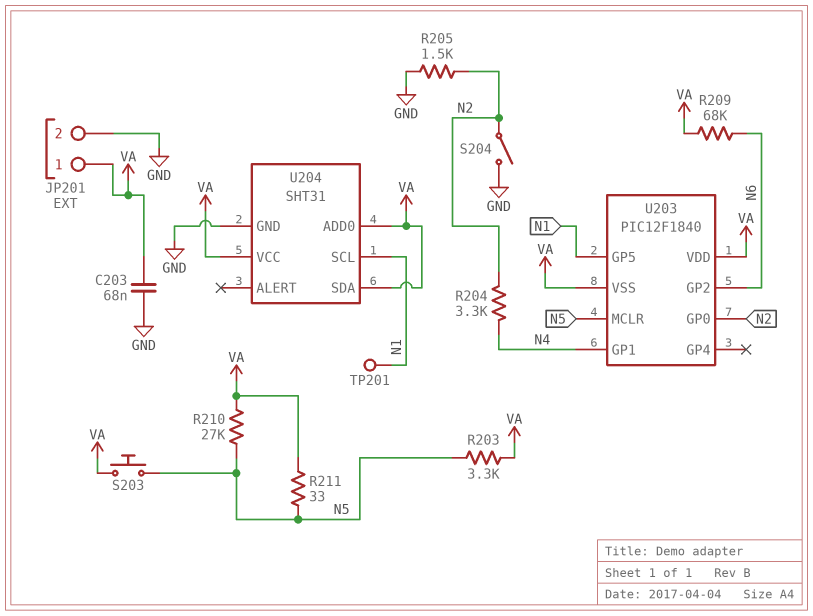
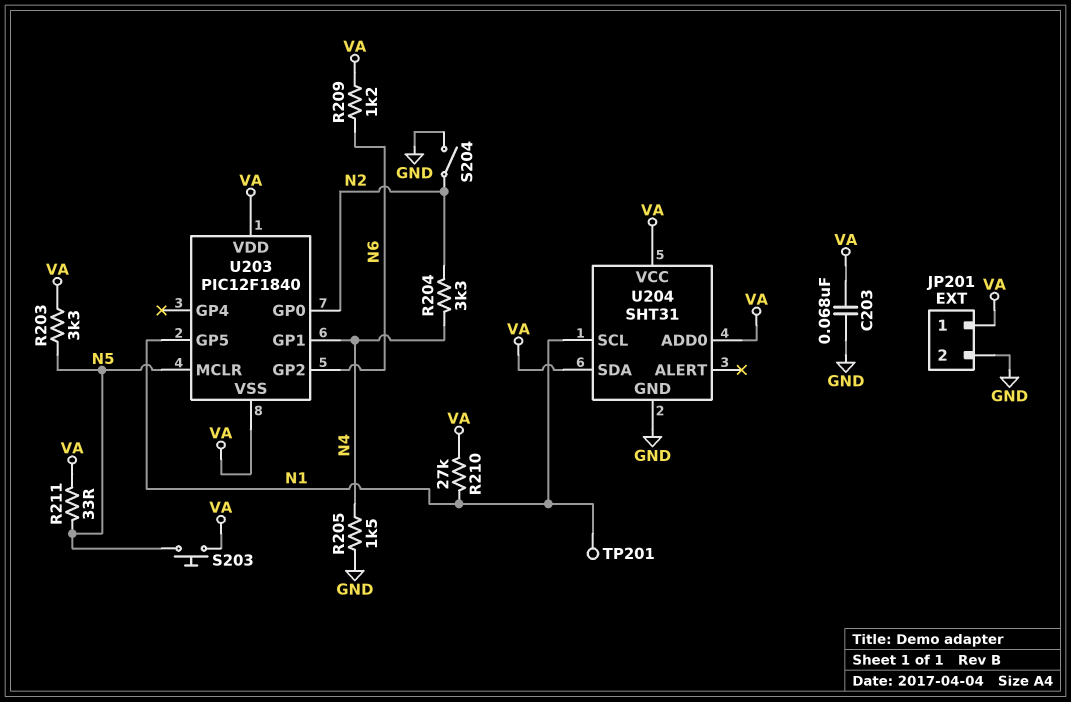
R205: 1.5k (GND, N2) -> 1.5k (GND, N4)
R209: 68k (N6, VA) -> 1.2k (N6, VA)
R210: 27k (N5, VA) -> 27k (N1, VA)

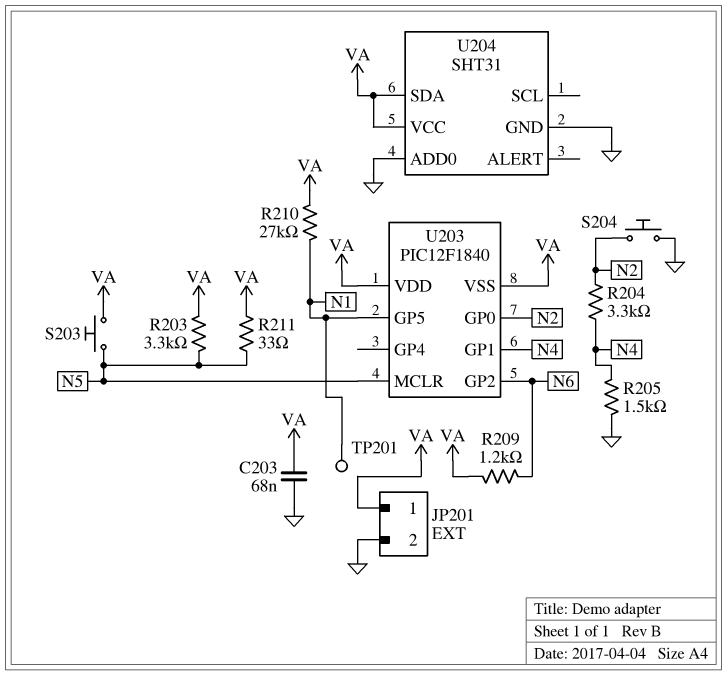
S204: switch (GND, N2) -> button (GND, N2)
U204 pin ADD0: VA -> GND
U204 pin SCL: N1 -> none

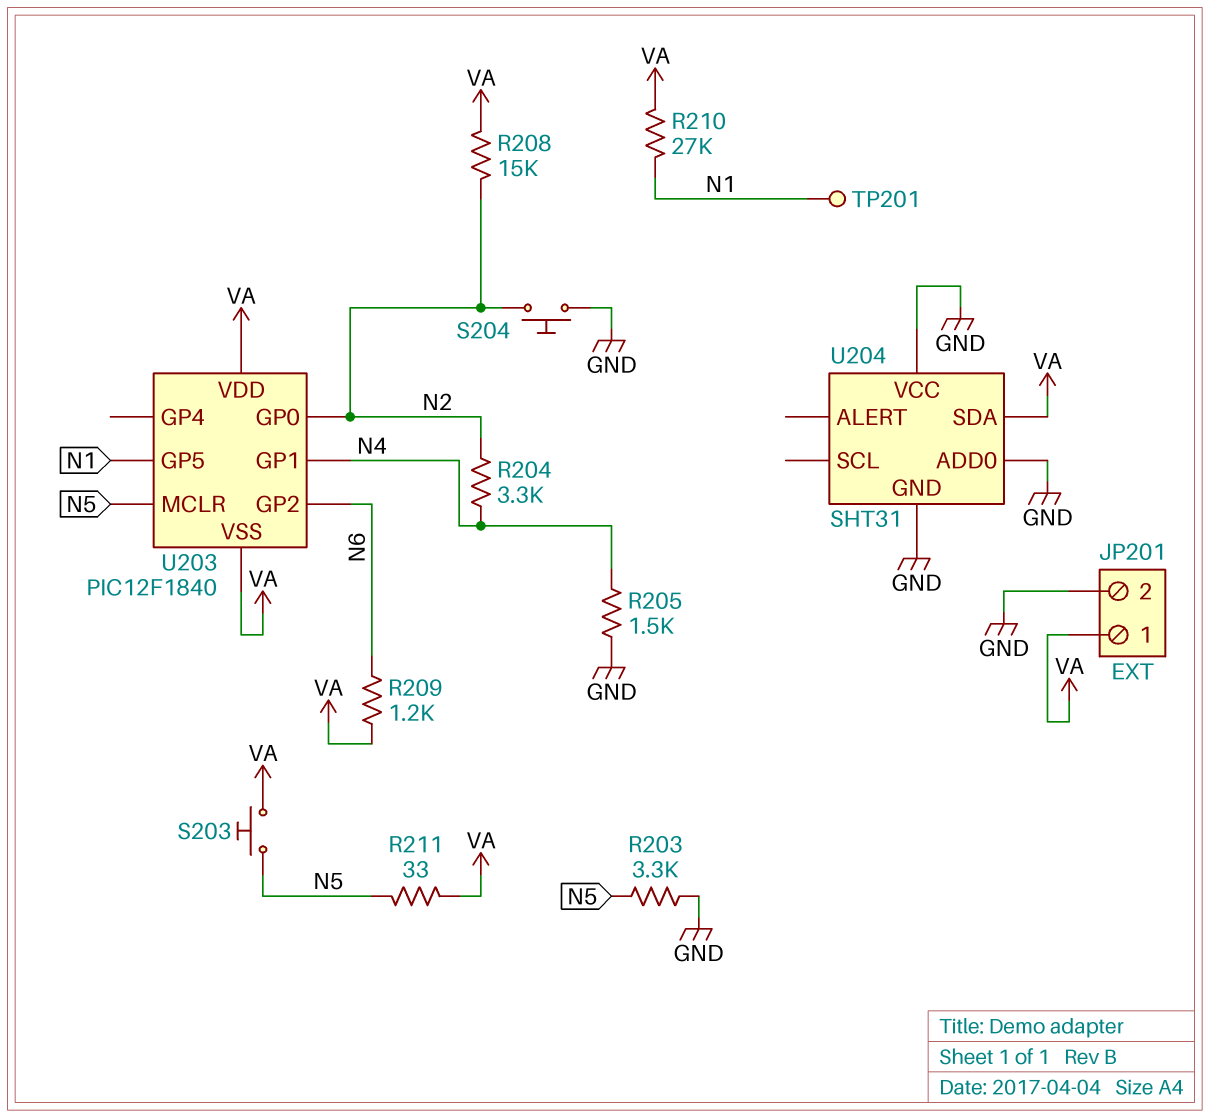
C203: 68nF (GND, VA) -> none
R203: 3.3k (N5, VA) -> 3.3k (GND, N5)
R208: none -> 15k (N2, VA)
U204 pin VCC: VA -> GND

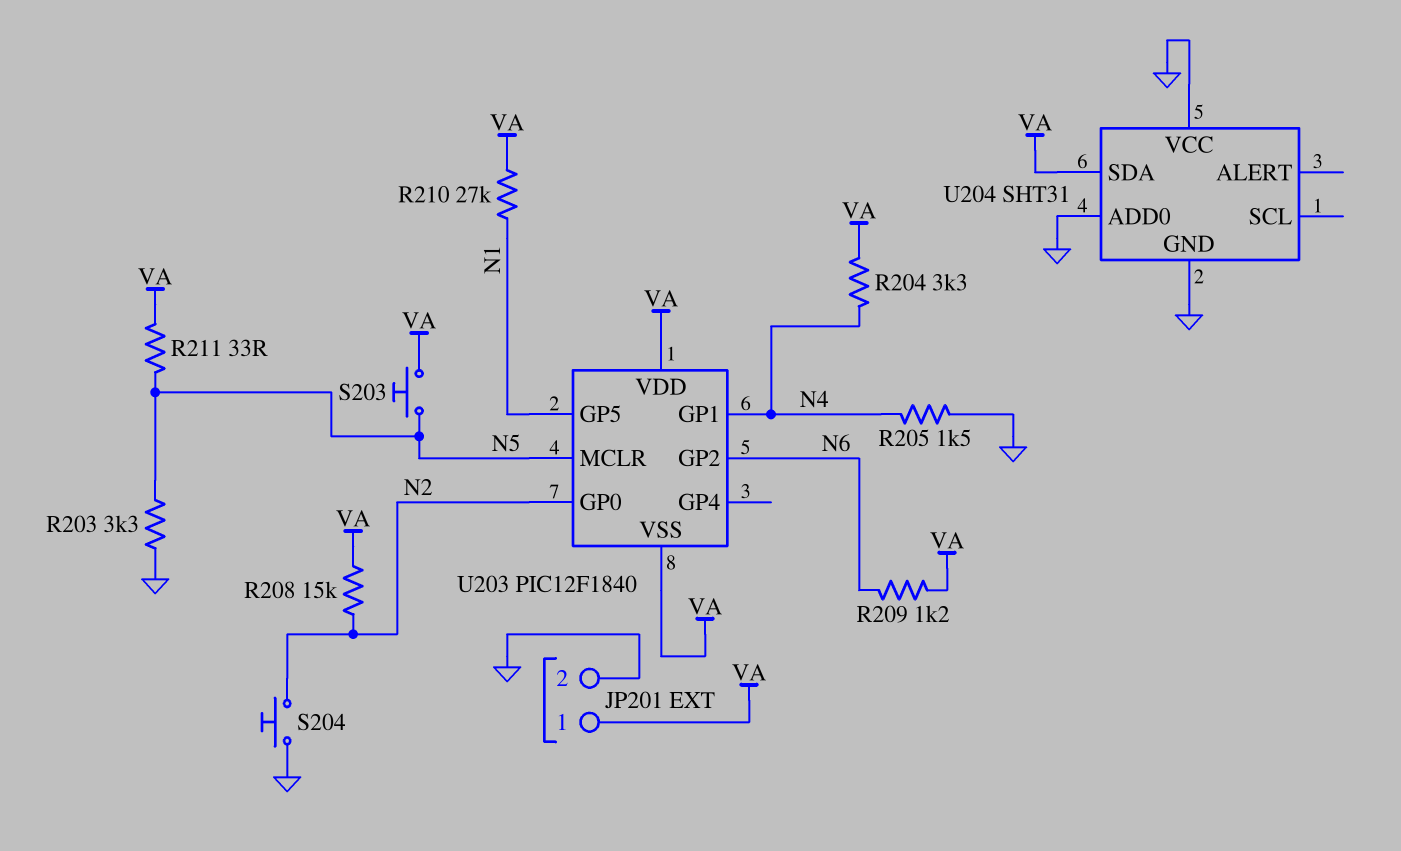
R204: 3.3k (N2, N4) -> 3.3k (N4, VA)
TP201: test point (N1) -> none

